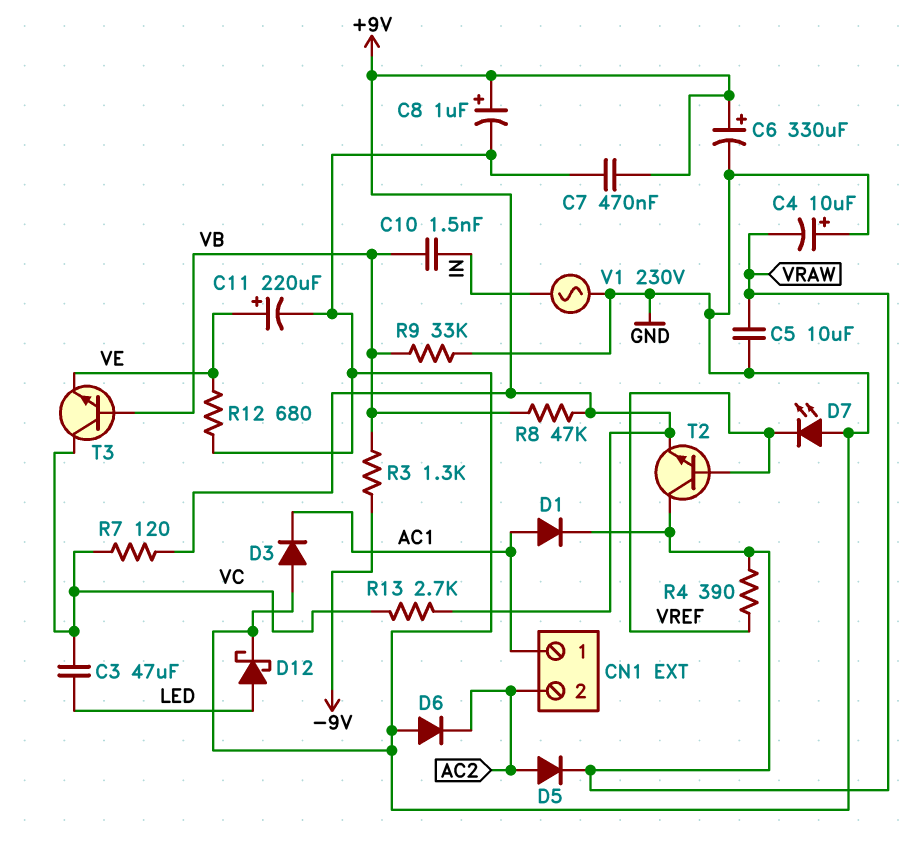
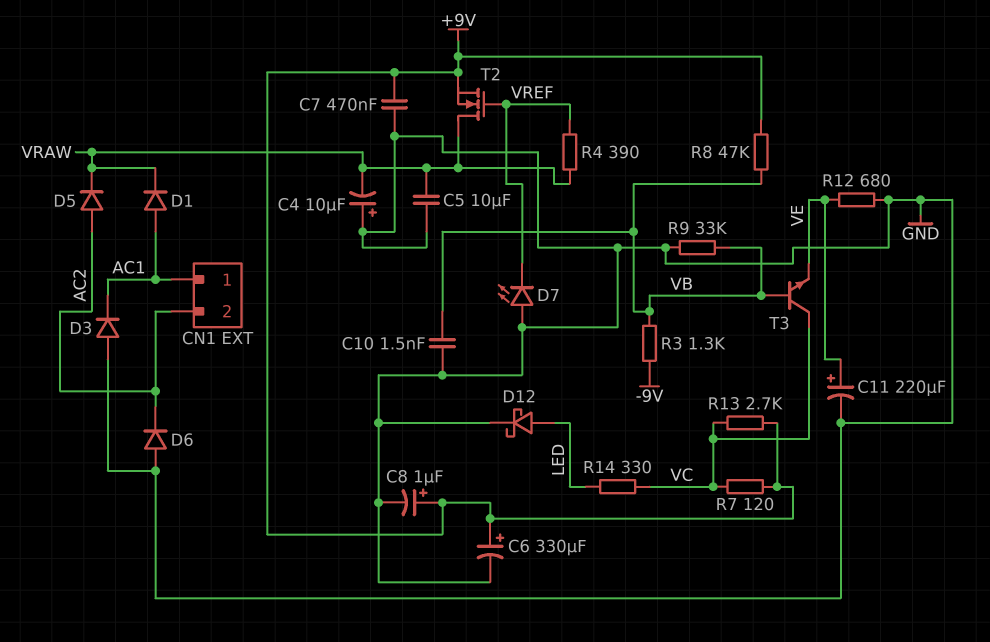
C3: 47uF (LED, VC) -> none
C10: 1.5nF (IN, VB) -> 1.5nF (GND, VB)
R14: none -> 330 (LED, VC)
T2: NPN (B VREF, C VRAW, E +9V) -> NMOS (G VREF, D VRAW, S +9V)
V1: AC 230V (GND, IN) -> none

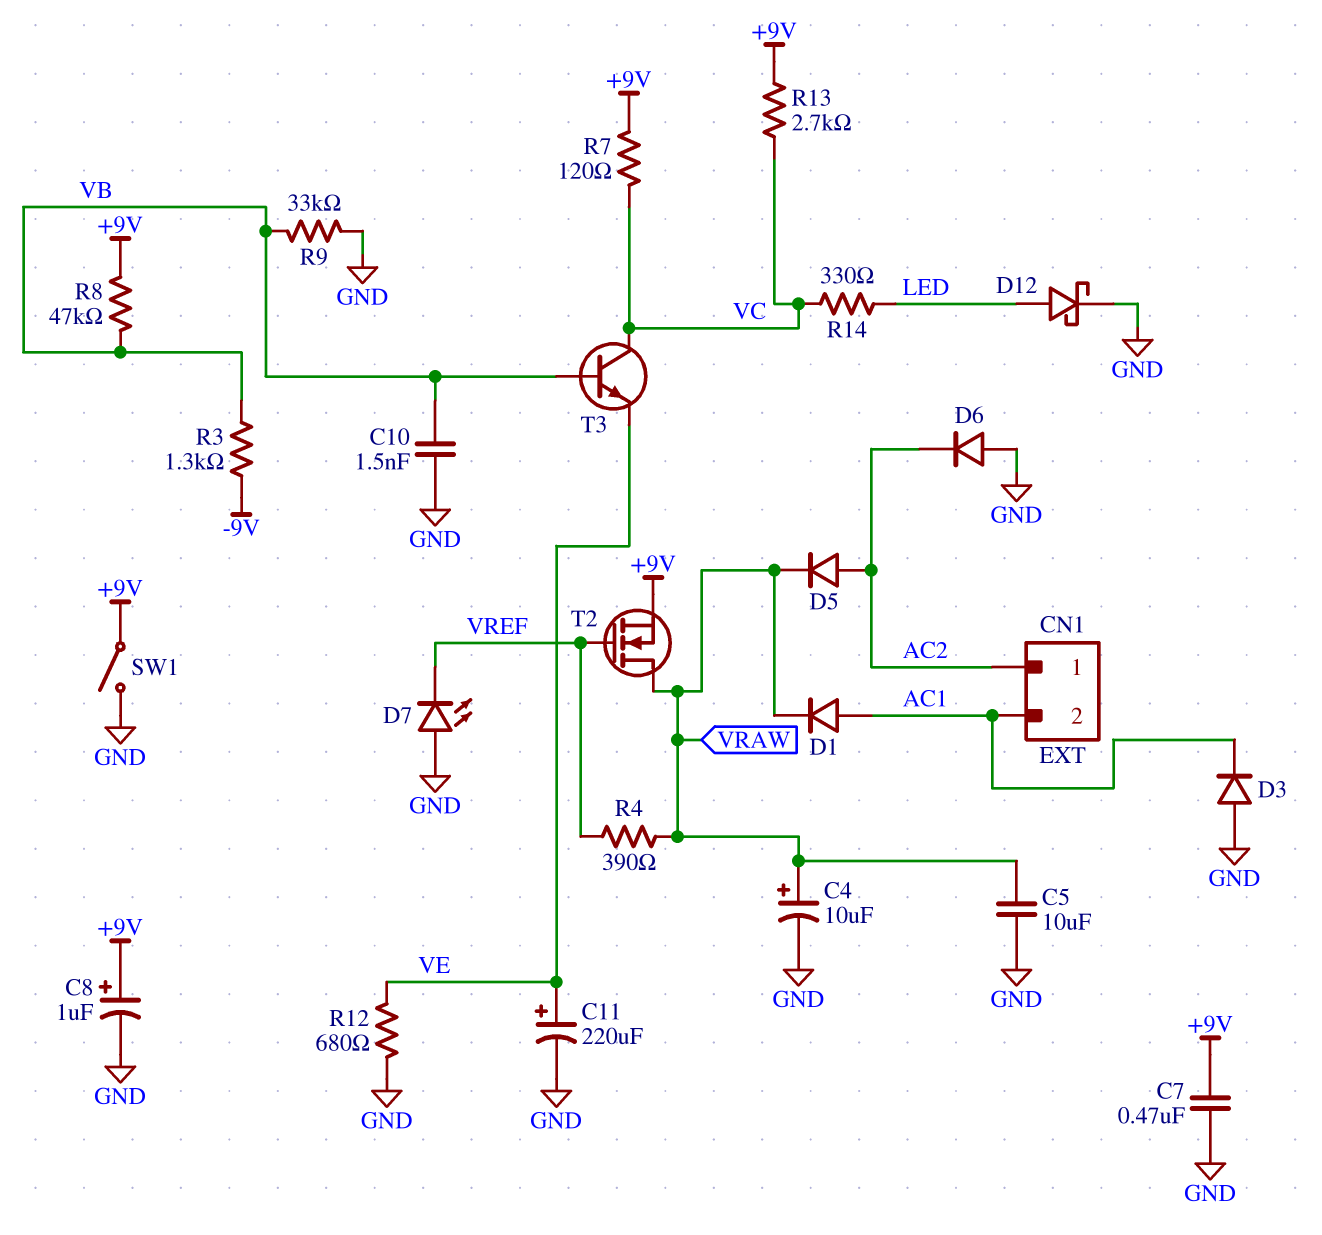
C4: 10uF (plus GND, minus VRAW) -> 10uF (plus VRAW, minus GND)
C6: 330uF (plus +9V, minus GND) -> none
CN1 pin 1: AC1 -> AC2
CN1 pin 2: AC2 -> AC1
SW1: none -> switch (+9V, GND)

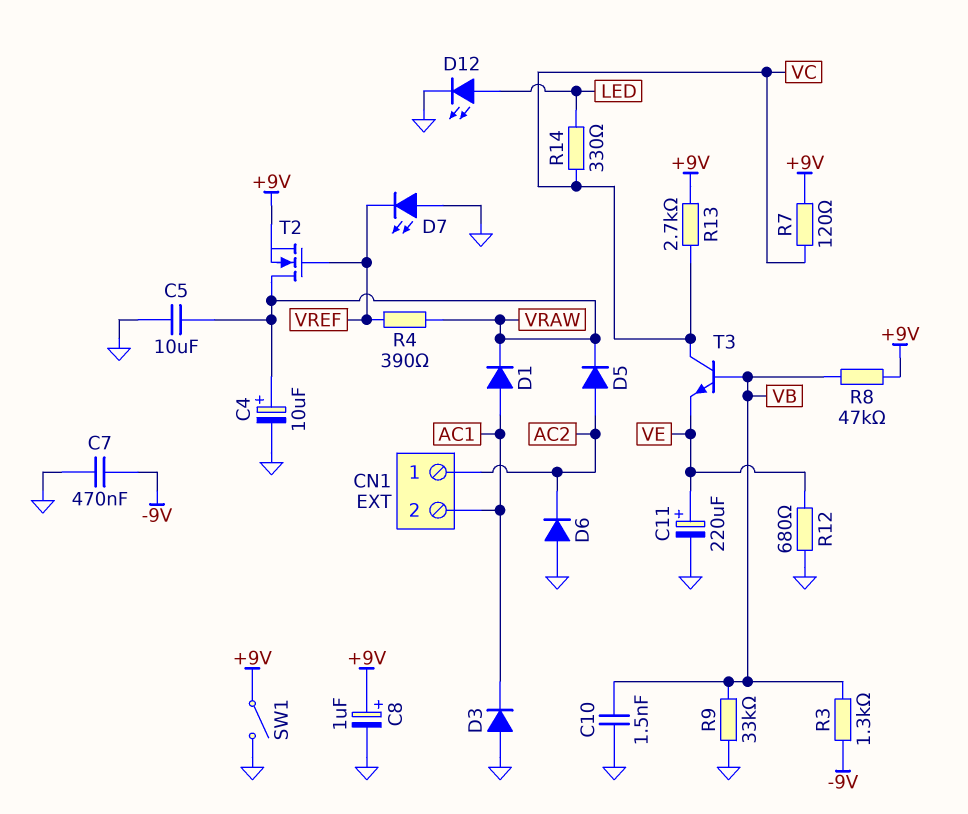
C7: 470nF (+9V, GND) -> 470nF (-9V, GND)
D12: schottky (A LED, K GND) -> LED (A LED, K GND)

